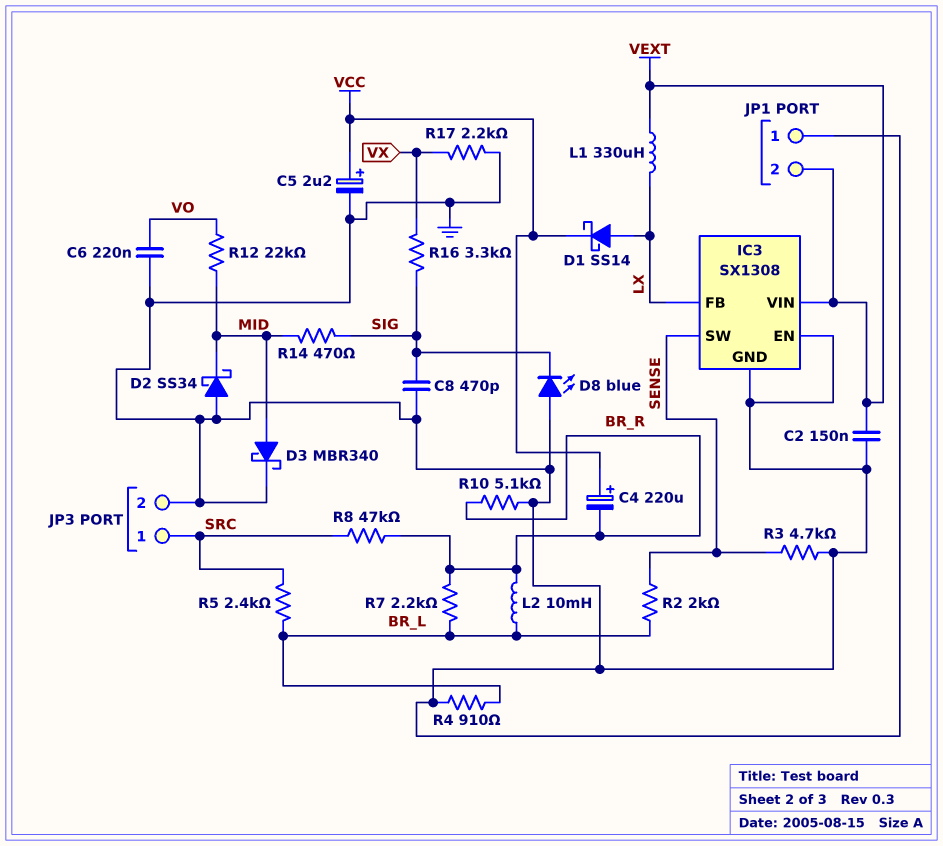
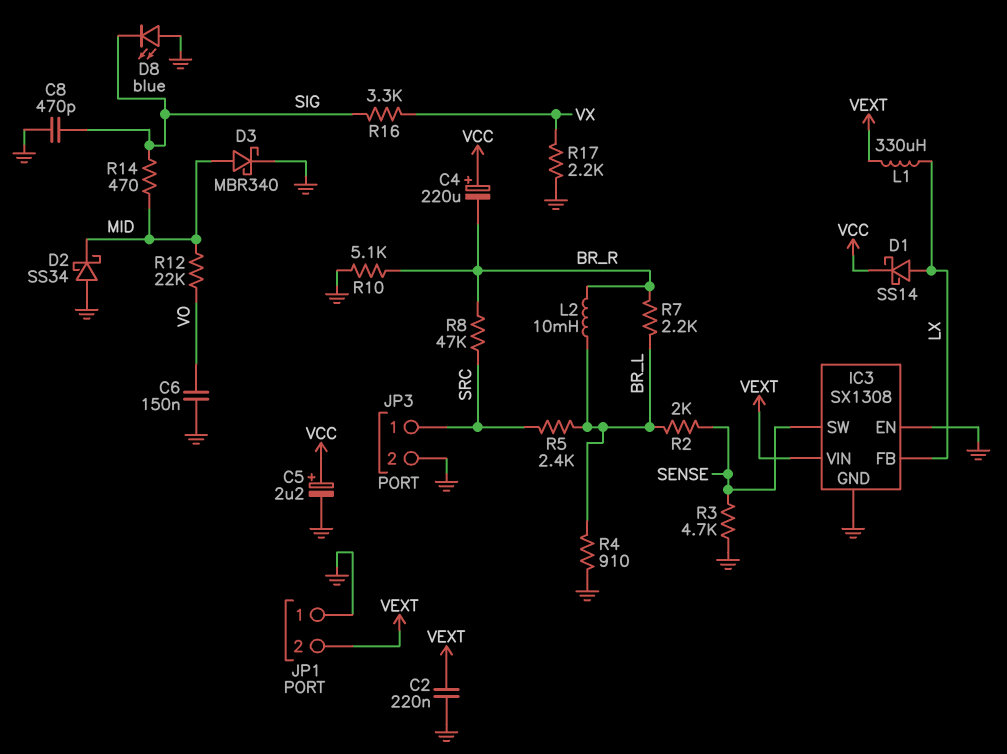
C2: 150nF (GND, VEXT) -> 220nF (GND, VEXT)
C6: 220nF (GND, VO) -> 150nF (GND, VO)

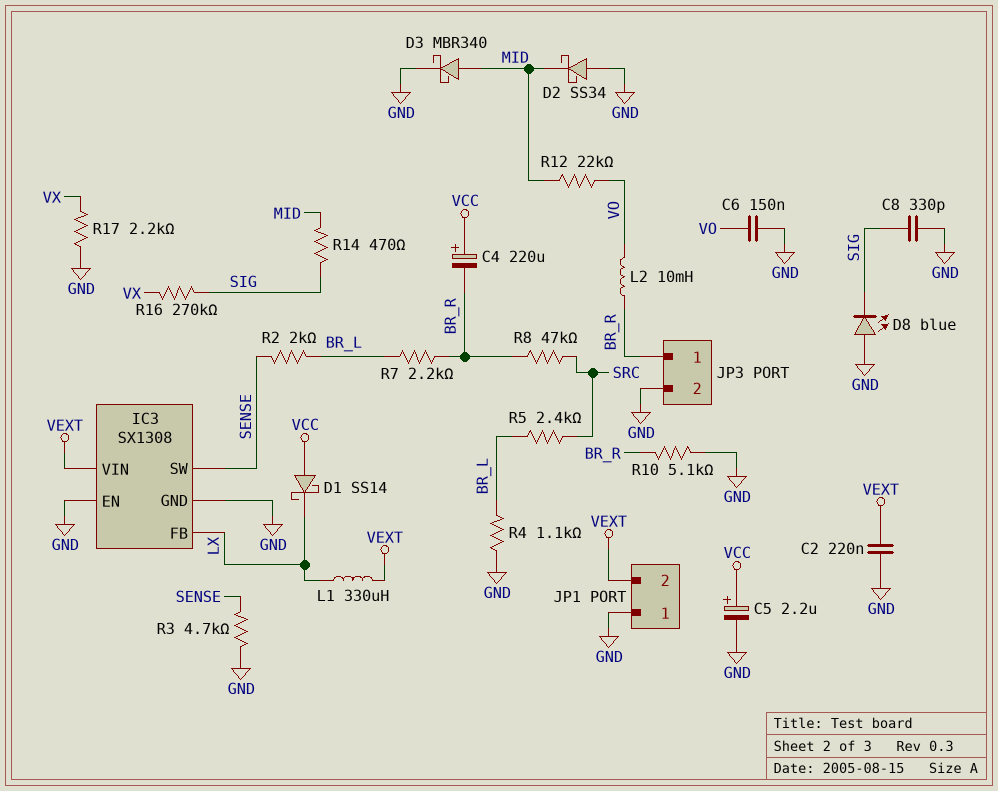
C8: 470pF (GND, SIG) -> 330pF (GND, SIG)
D1: schottky SS14 (A LX, K VCC) -> schottky SS14 (A VCC, K LX)
JP3 pin 1: SRC -> BR_R
L2: 10mH (BR_L, BR_R) -> 10mH (BR_R, VO)
R4: 910 (BR_L, GND) -> 1.1k (BR_L, GND)
R16: 3.3k (SIG, VX) -> 270k (SIG, VX)

